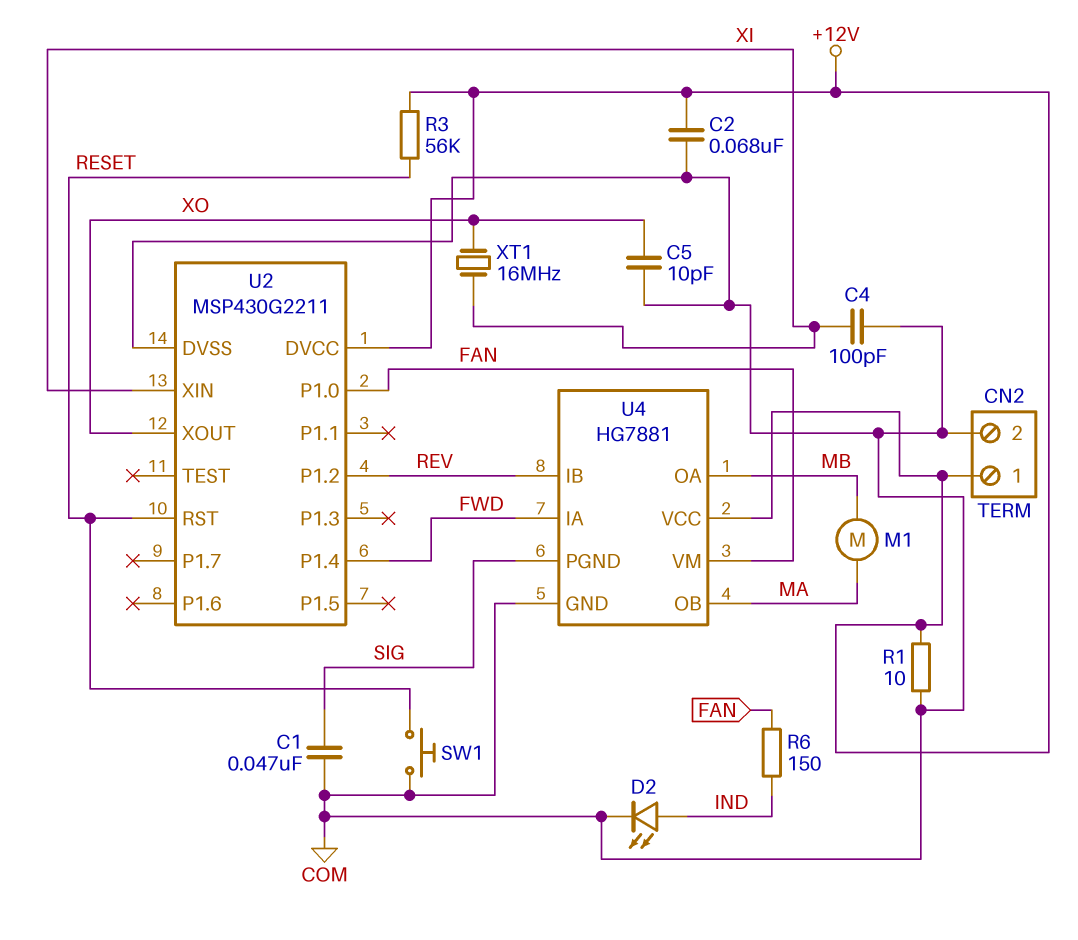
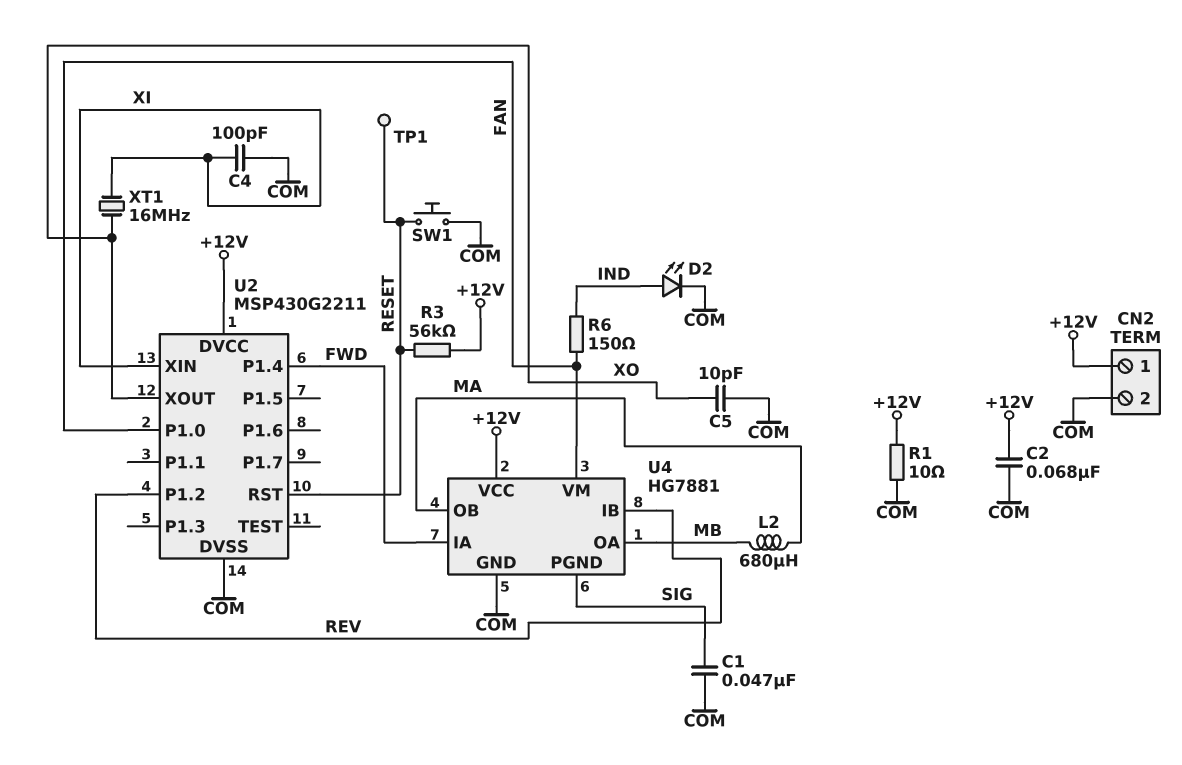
L2: none -> 680uH (MA, MB)
M1: motor (MA, MB) -> none
TP1: none -> test point (RESET)

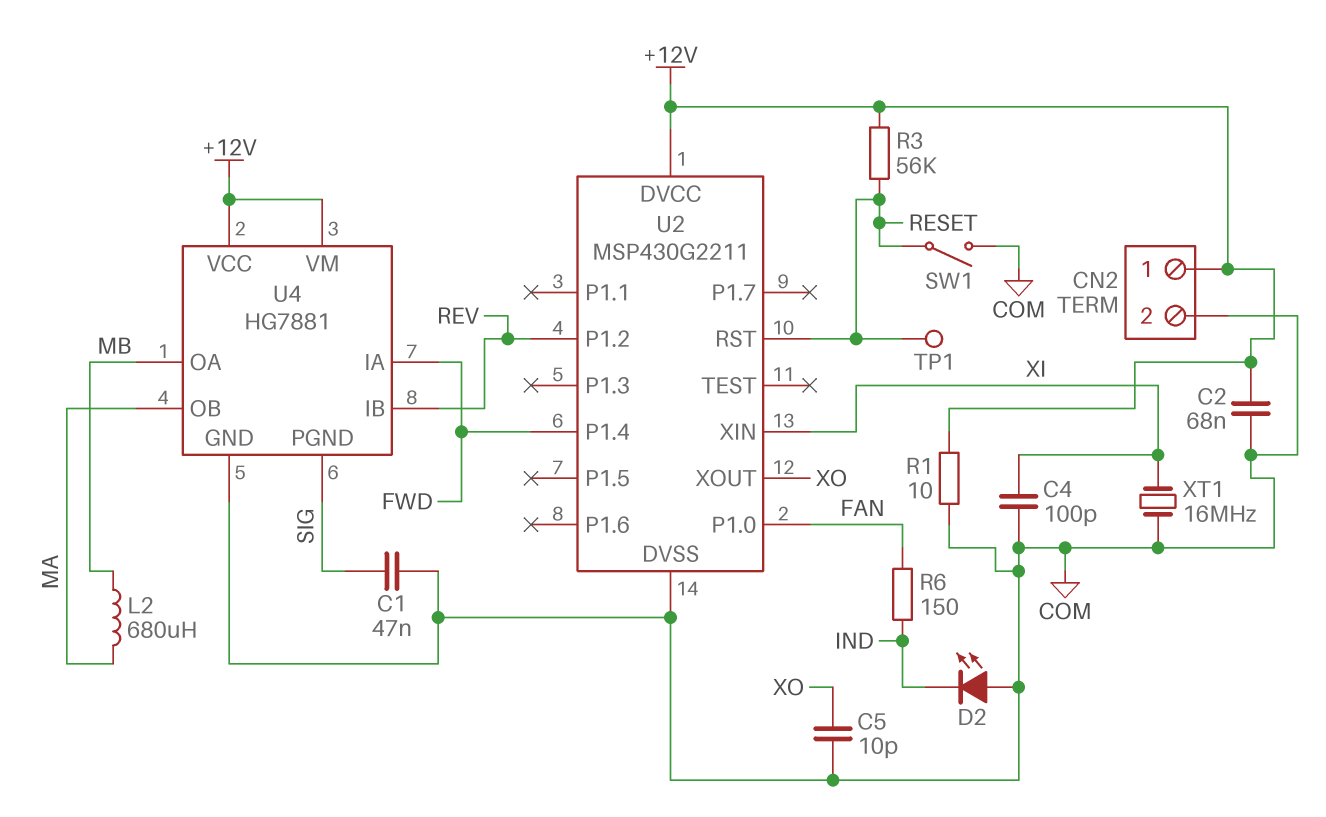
D2: LED (A IND, K COM) -> LED (A COM, K IND)
SW1: button (COM, RESET) -> switch (COM, RESET)
U4 pin VM: FAN -> +12V
XT1: 16MHz (XI, XO) -> 16MHz (COM, XI)

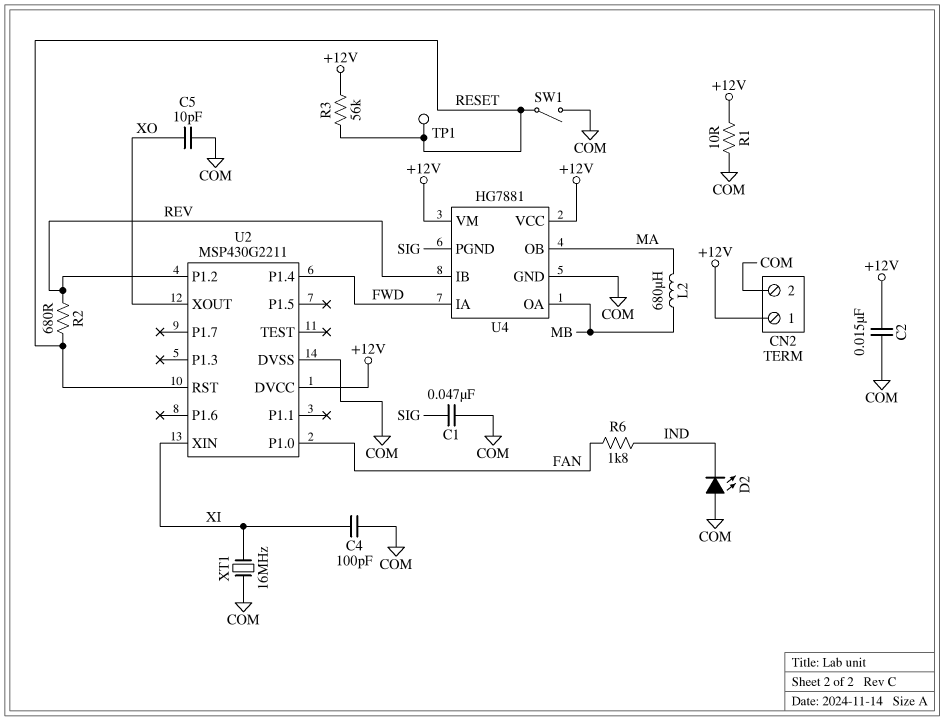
C2: 68nF (+12V, COM) -> 15nF (+12V, COM)
R2: none -> 680 (RESET, REV)
R6: 150 (FAN, IND) -> 1.8k (FAN, IND)

